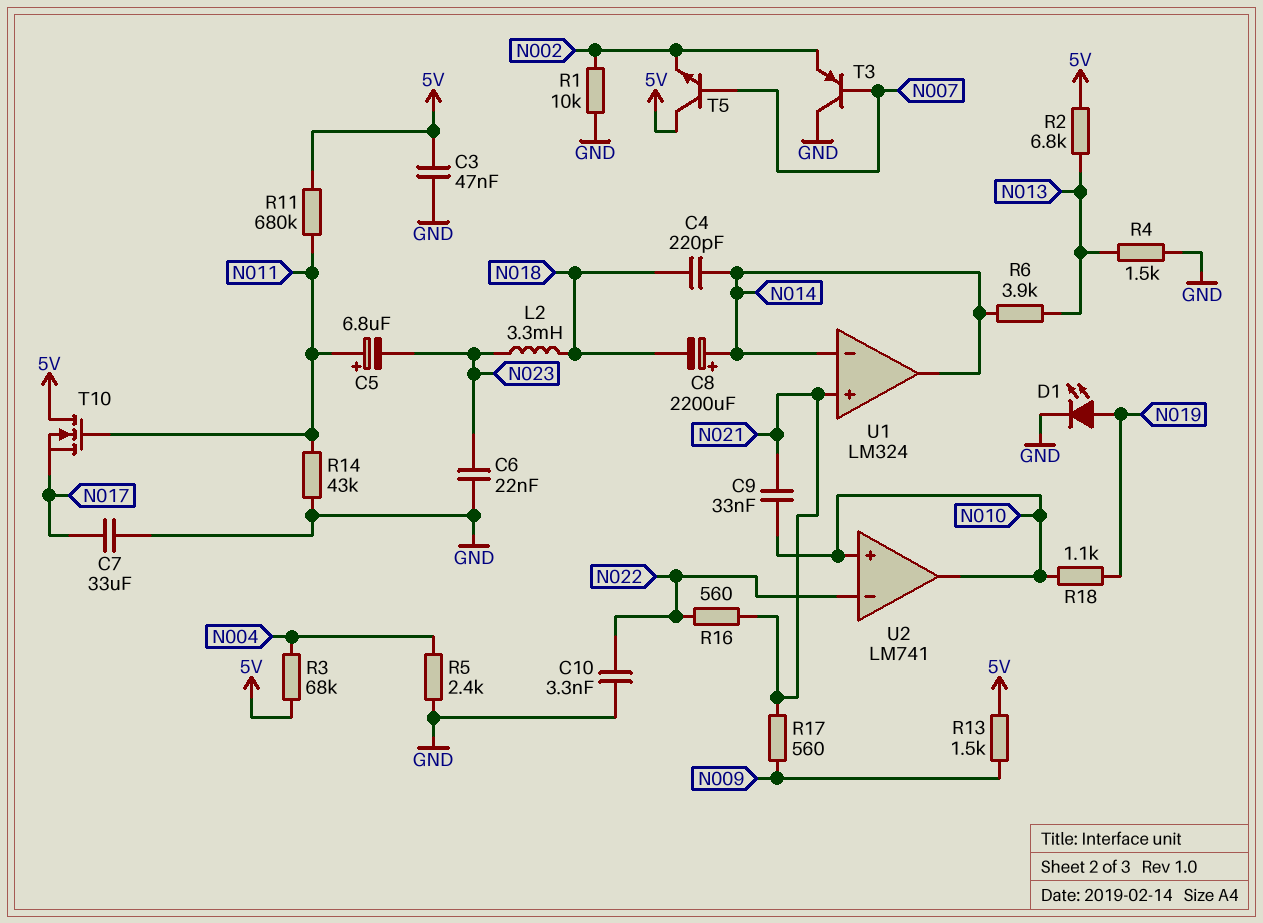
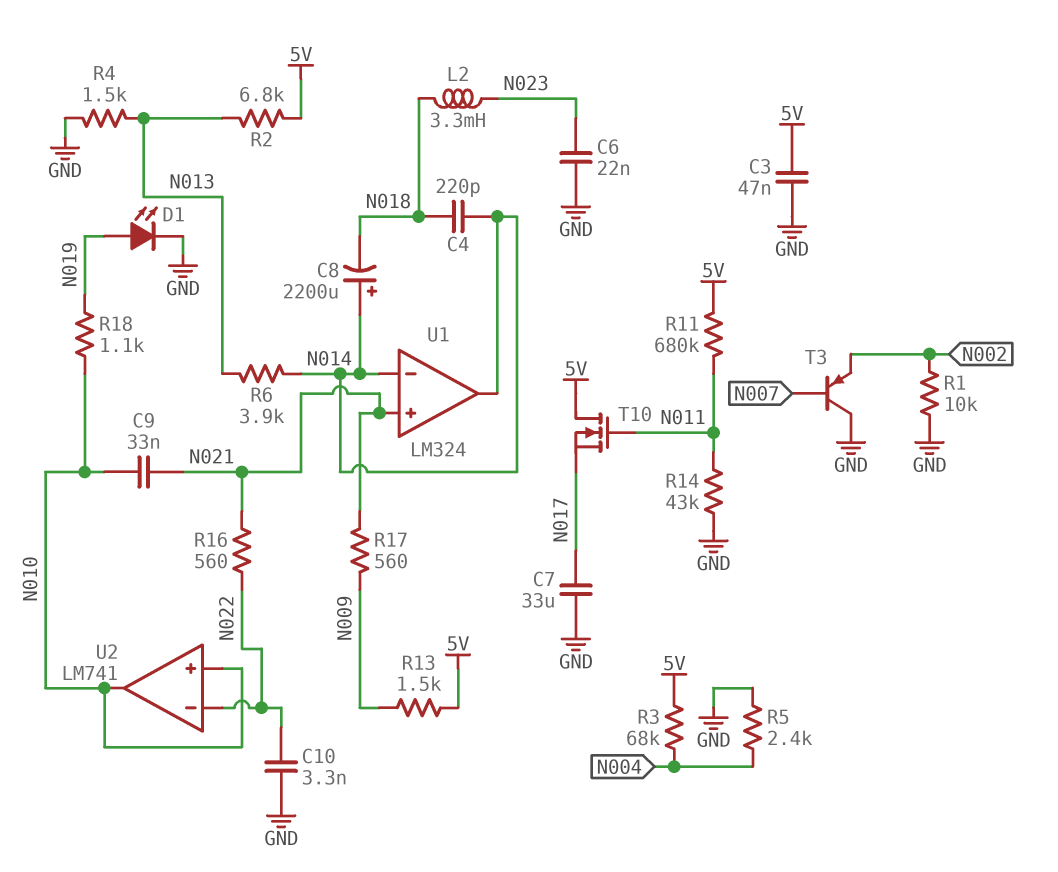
C5: 6.8uF (plus N011, minus N023) -> none
T5: NPN (B N007, C 5V, E N002) -> none

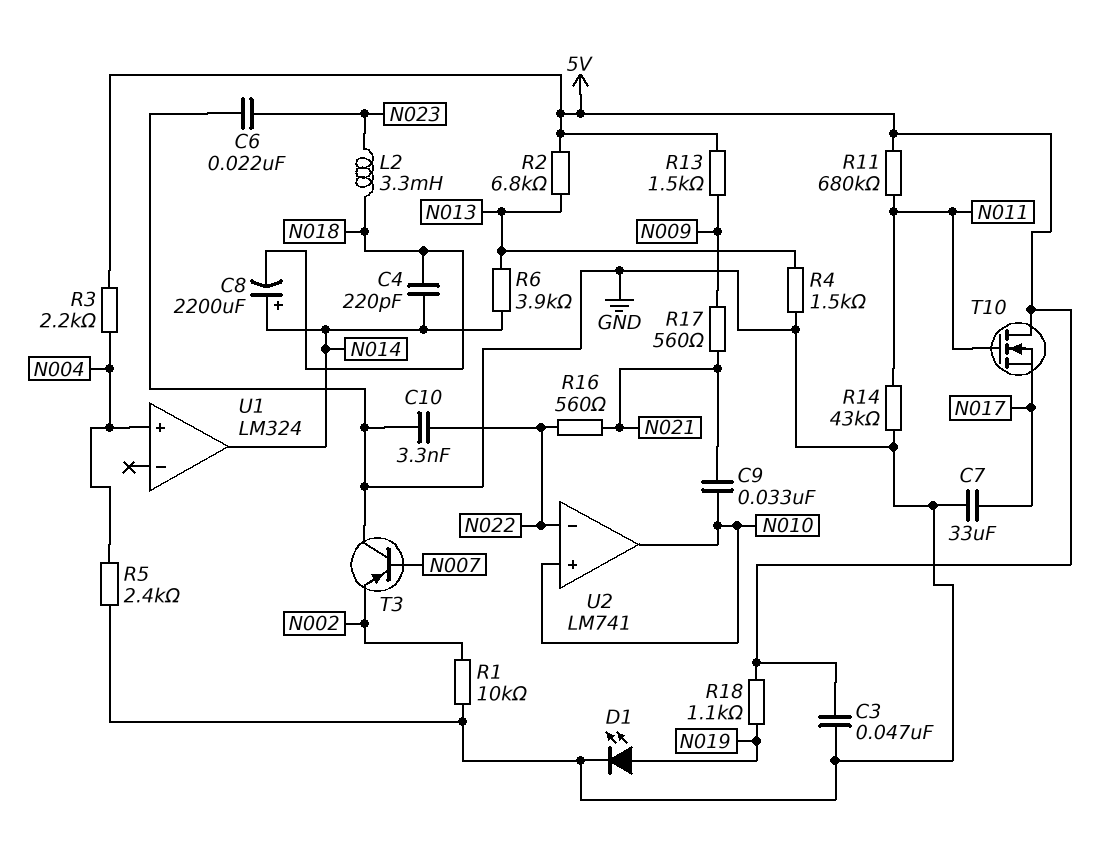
R3: 68k (5V, N004) -> 2.2k (5V, N004)
R18: 1.1k (N010, N019) -> 1.1k (5V, N019)
U1 pin in+: N021 -> N004
U1 pin in-: N014 -> none

